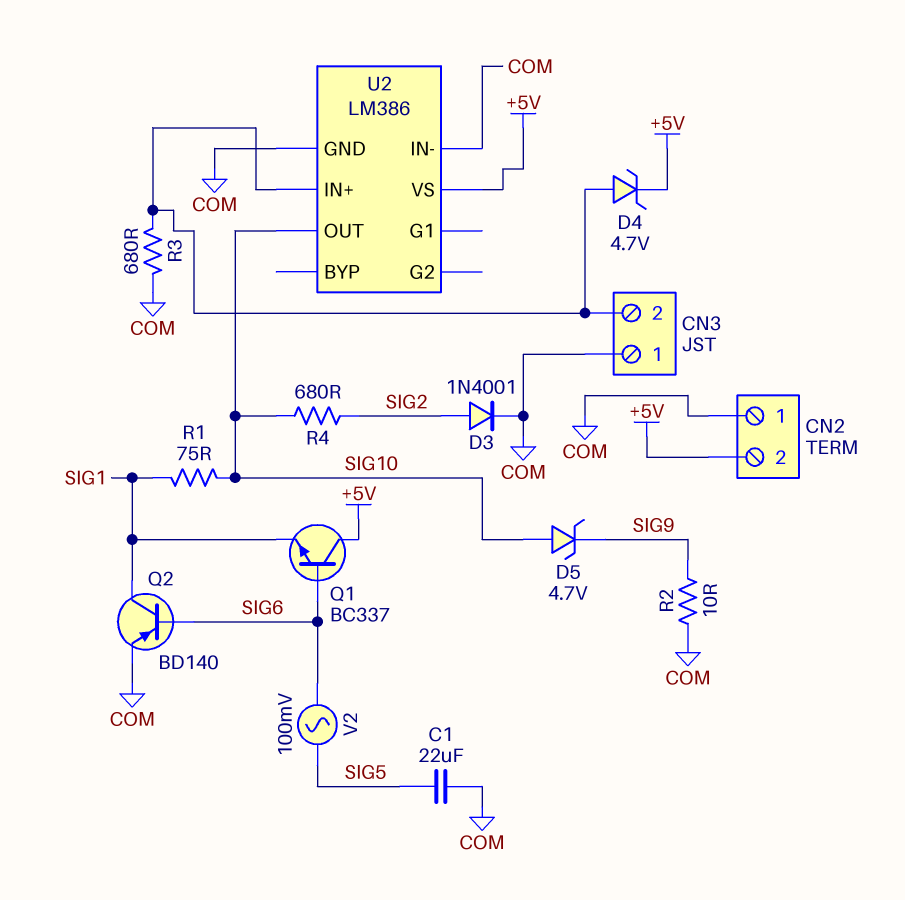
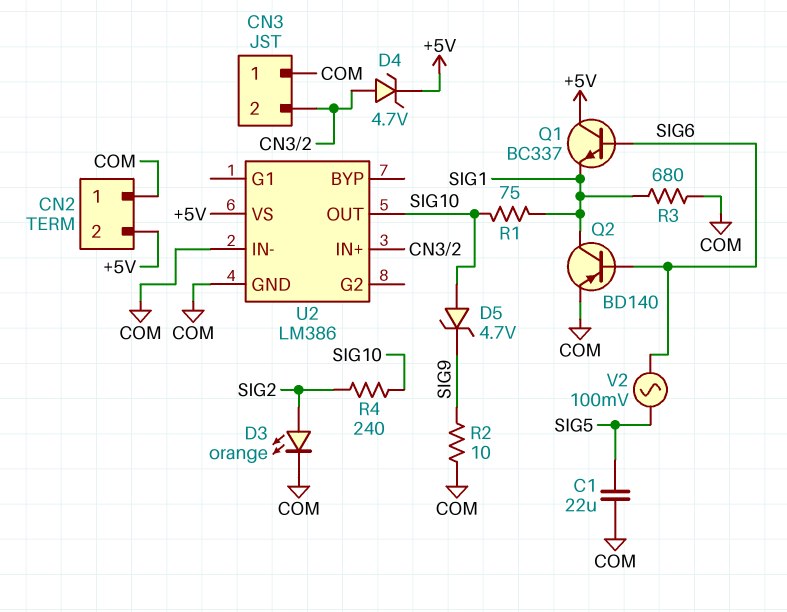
D3: diode 1N4001 (A SIG2, K COM) -> LED orange (A SIG2, K COM)
R3: 680 (CN3/2, COM) -> 680 (COM, SIG1)
R4: 680 (SIG2, SIG10) -> 240 (SIG2, SIG10)

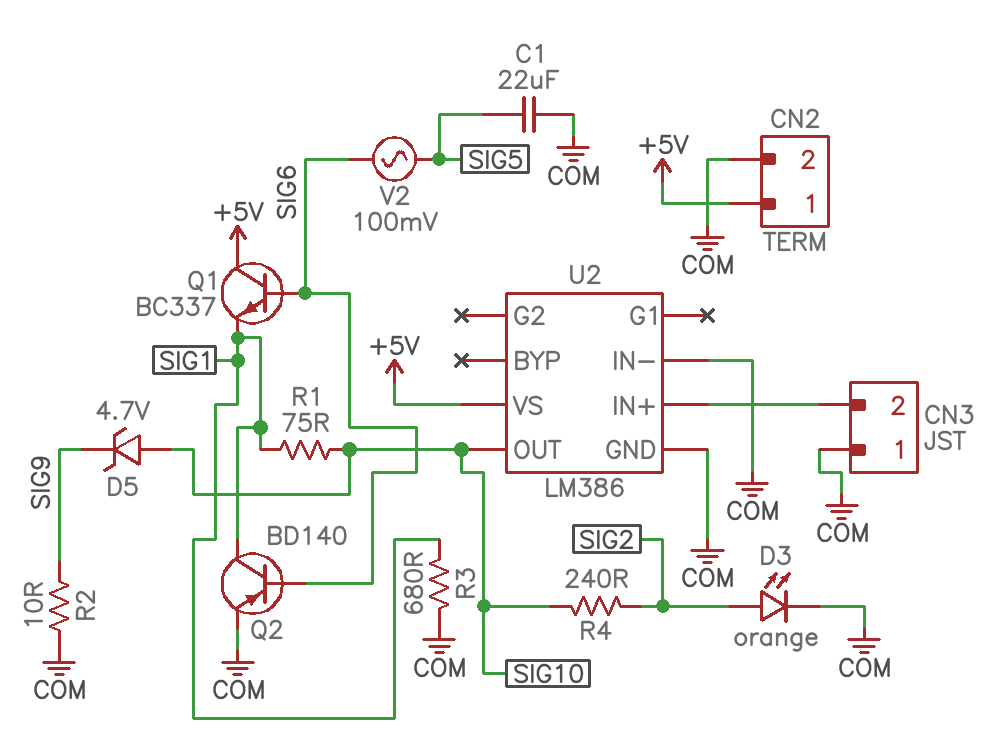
CN2 pin 1: COM -> +5V
CN2 pin 2: +5V -> COM
D4: zener 4.7V (A CN3/2, K +5V) -> none

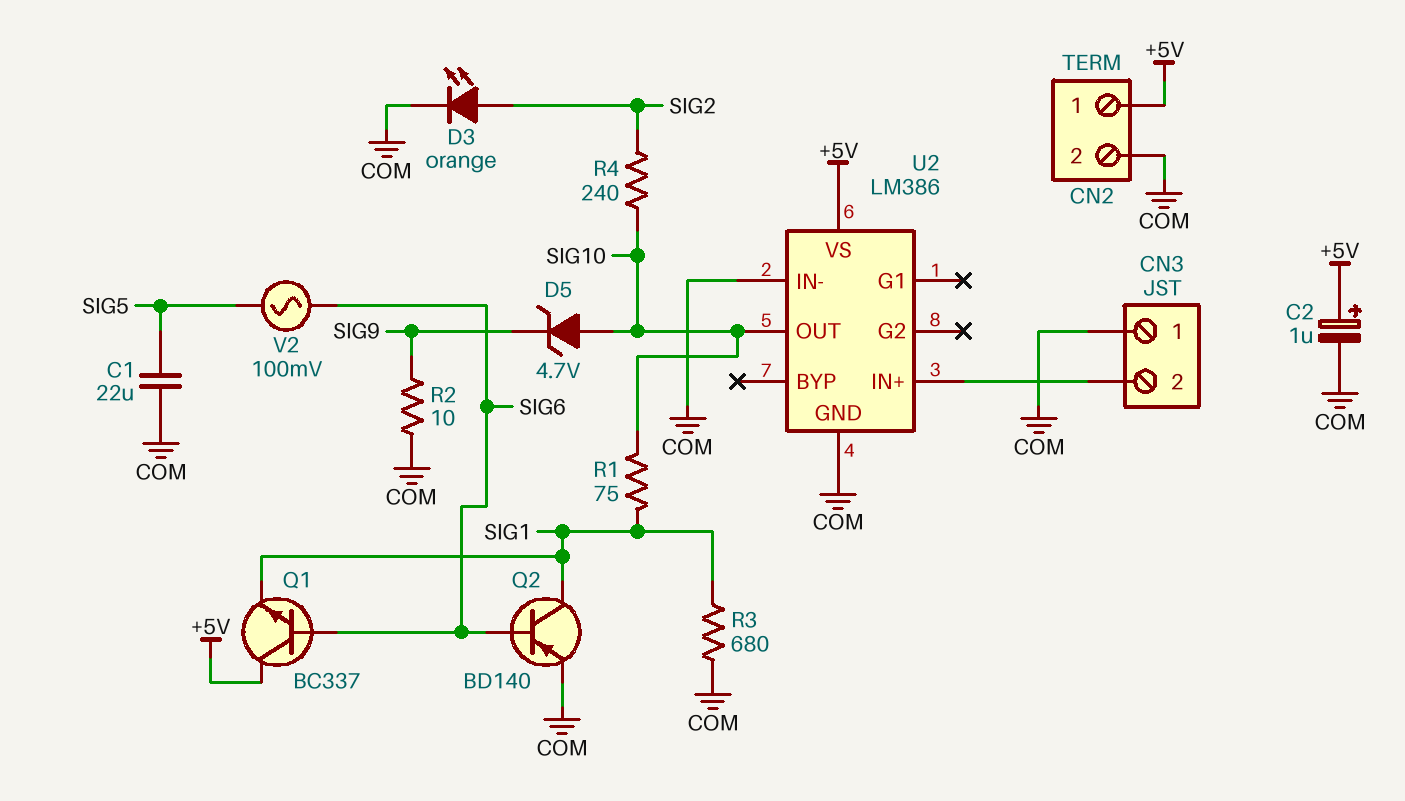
C2: none -> 1uF (plus +5V, minus COM)

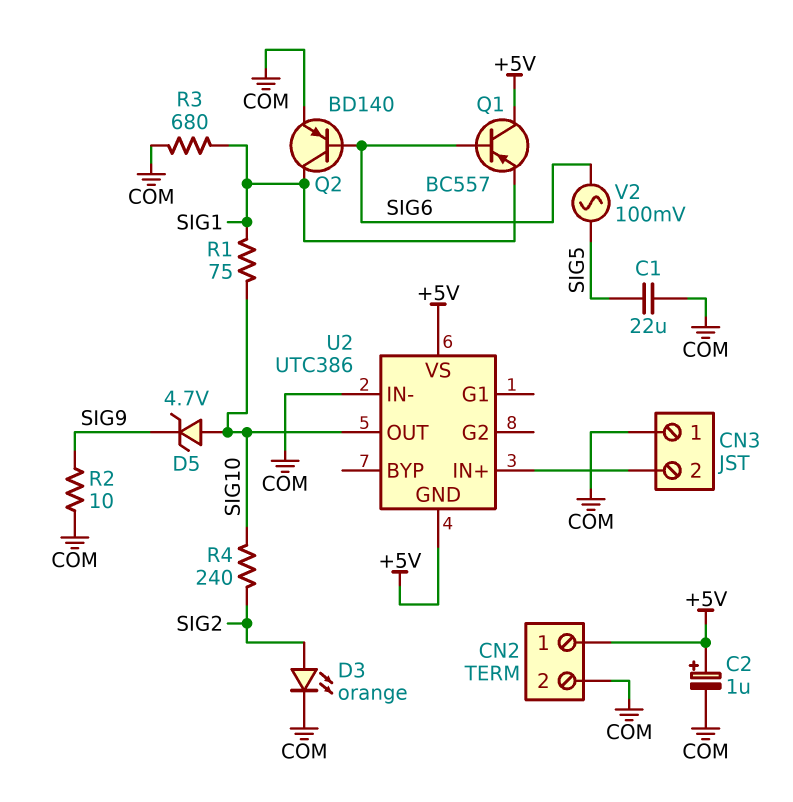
Q1: NPN BC337 (B SIG6, C +5V, E SIG1) -> PNP BC557 (B SIG6, C +5V, E SIG1)
U2: LM386 -> UTC386
U2 pin GND: COM -> +5V

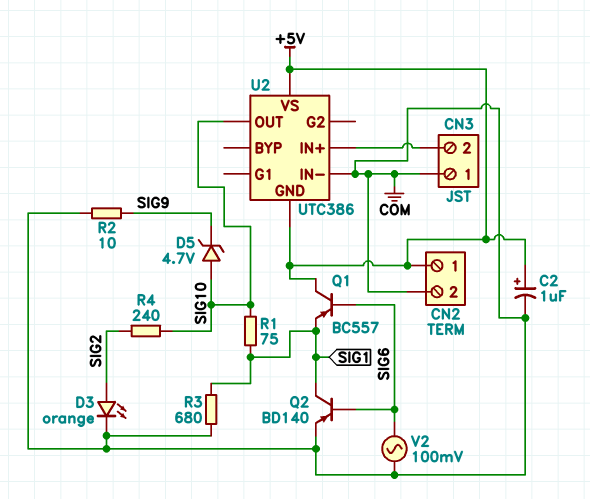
C1: 22uF (COM, SIG5) -> none
V2: AC 100mV (SIG5, SIG6) -> AC 100mV (COM, SIG6)

